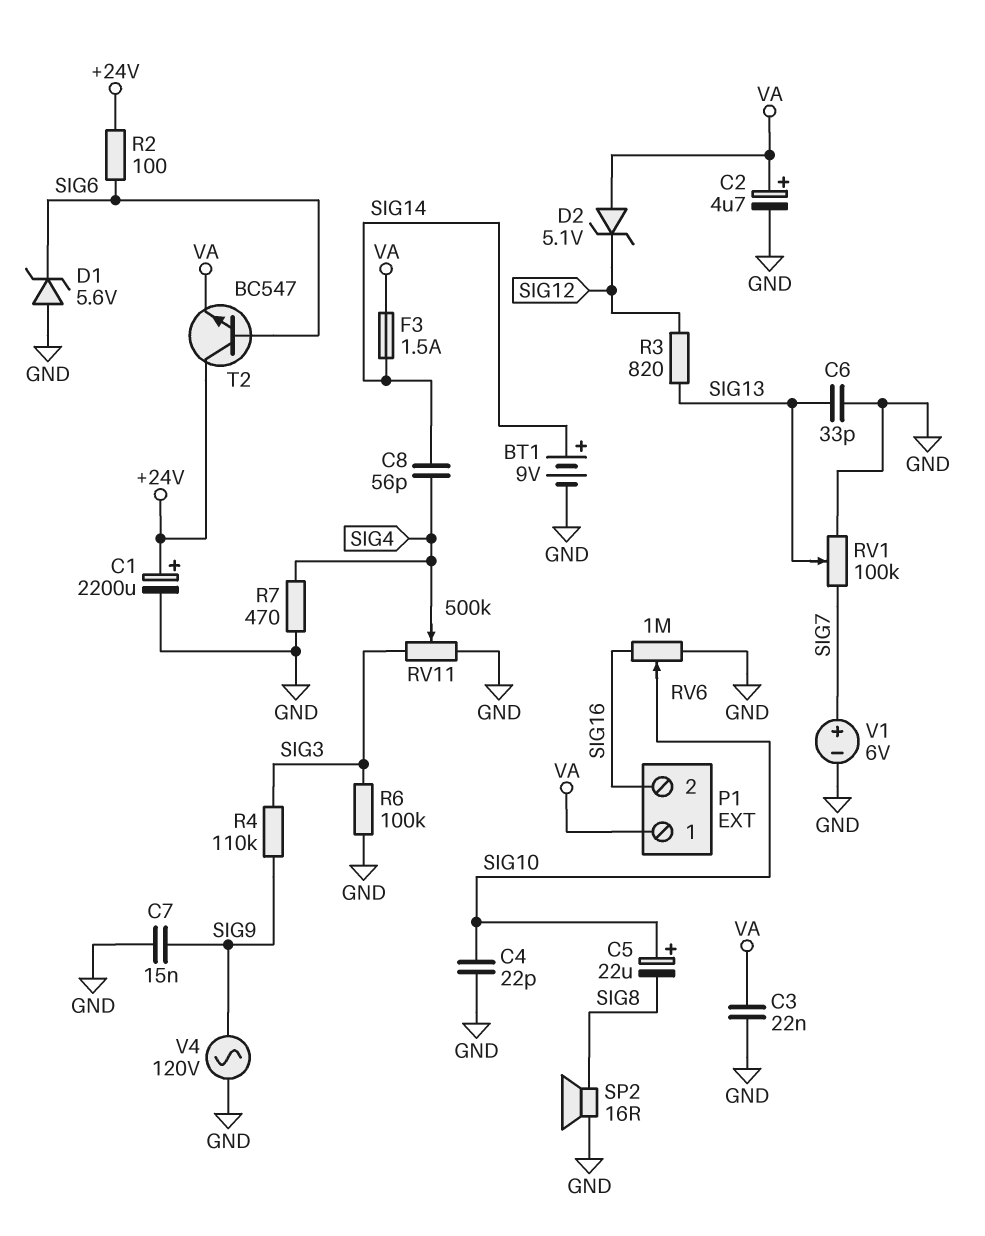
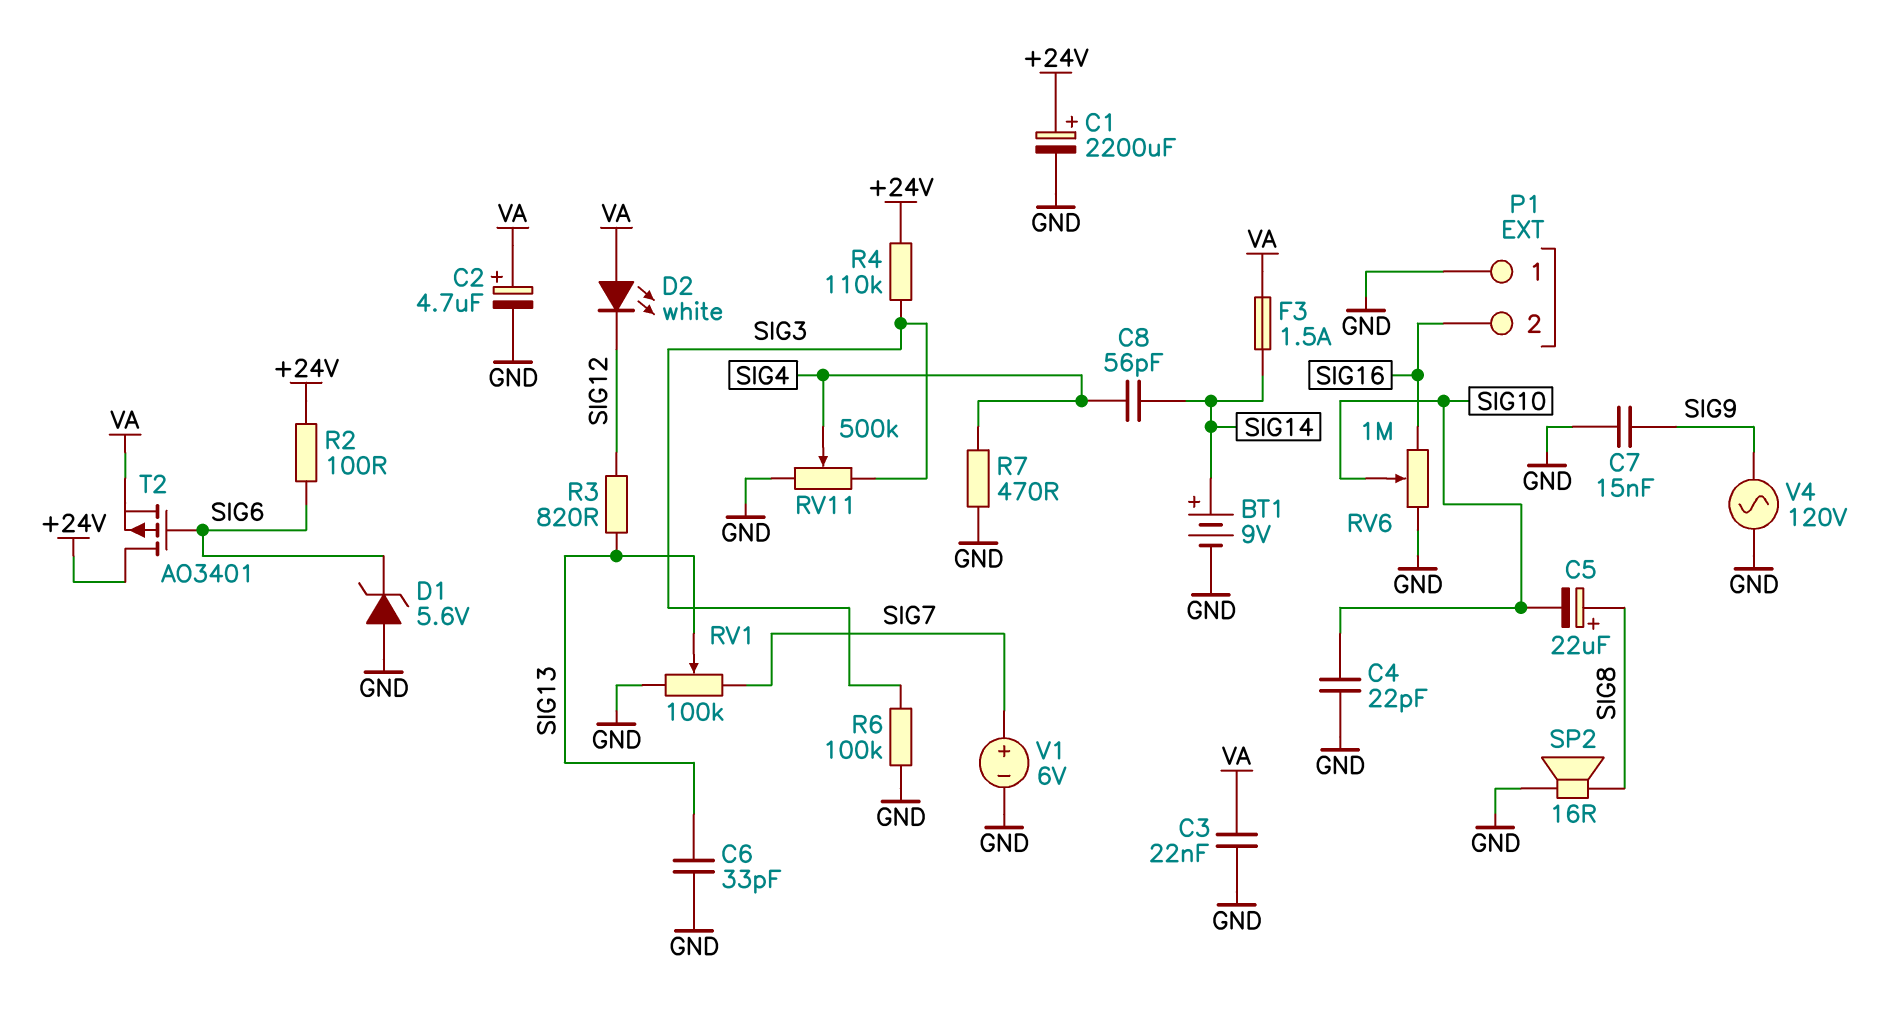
C5: 22uF (plus SIG10, minus SIG8) -> 22uF (plus SIG8, minus SIG10)
D2: zener 5.1V (A VA, K SIG12) -> LED white (A VA, K SIG12)
P1 pin 1: VA -> GND
R4: 110k (SIG3, SIG9) -> 110k (+24V, SIG3)
T2: NPN BC547 (B SIG6, C +24V, E VA) -> PMOS AO3401 (G SIG6, D +24V, S VA)

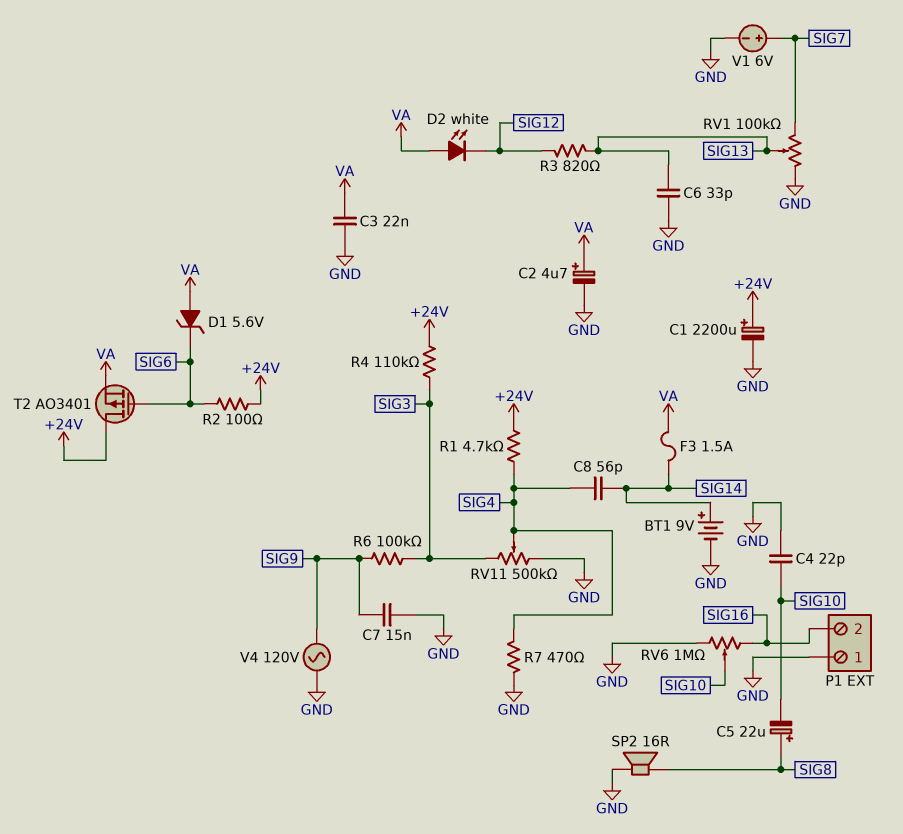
D1: zener 5.6V (A GND, K SIG6) -> zener 5.6V (A VA, K SIG6)
R1: none -> 4.7k (+24V, SIG4)
R6: 100k (GND, SIG3) -> 100k (SIG3, SIG9)

